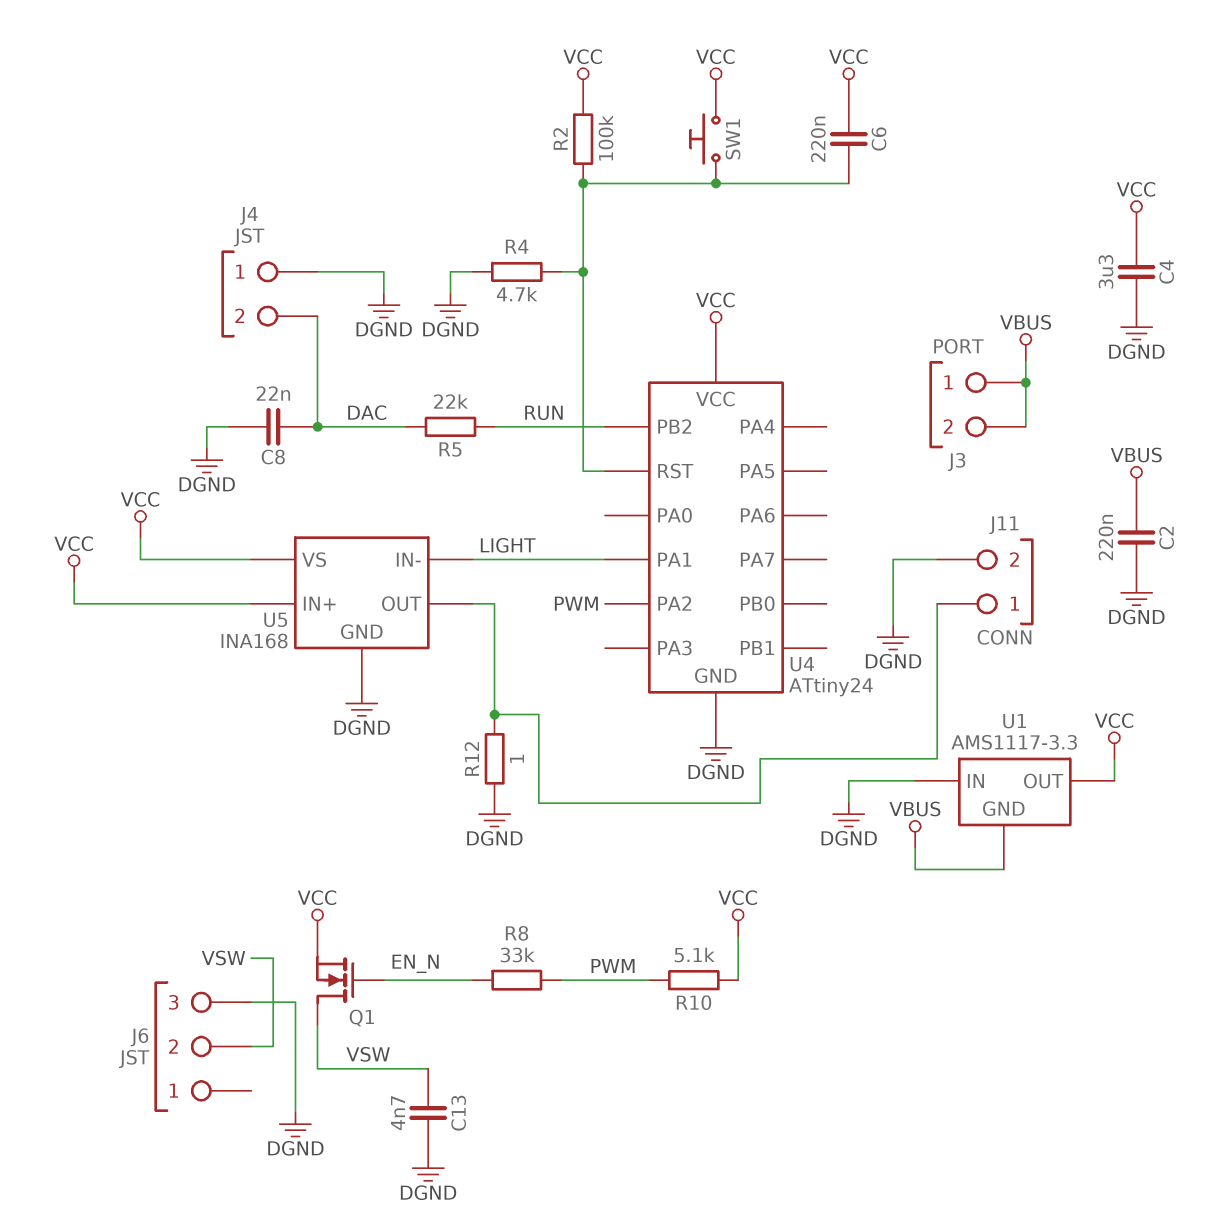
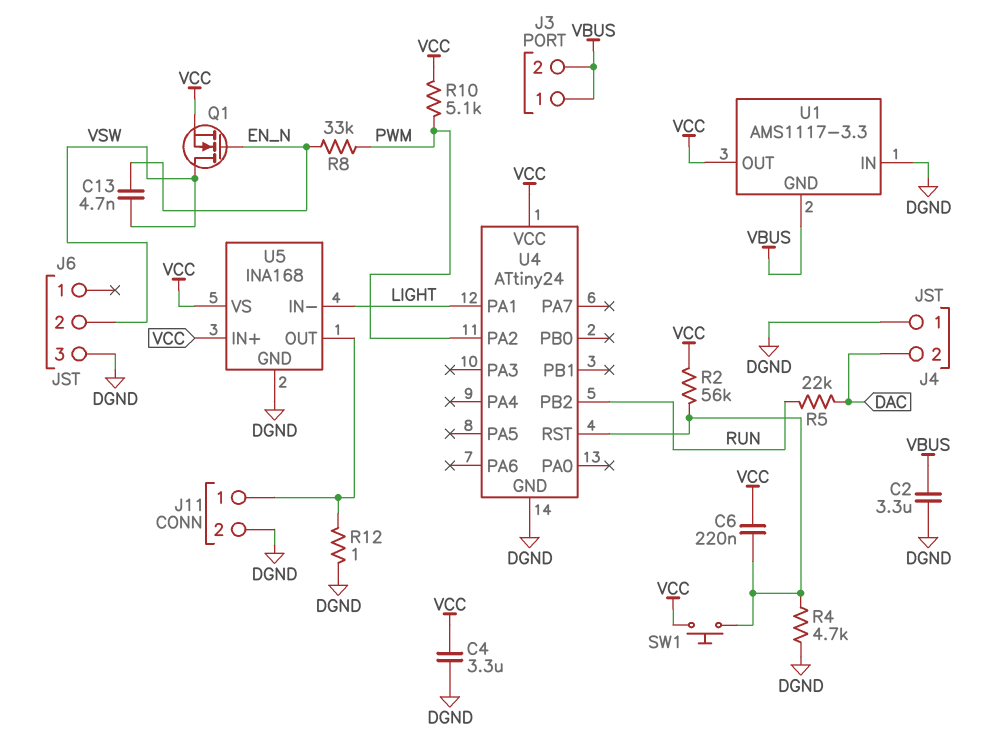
C2: 220nF (DGND, VBUS) -> 3.3uF (DGND, VBUS)
C8: 22nF (DAC, DGND) -> none
C13: 4.7nF (DGND, VSW) -> 4.7nF (EN_N, VSW)
R2: 100k (U4/RST, VCC) -> 56k (U4/RST, VCC)

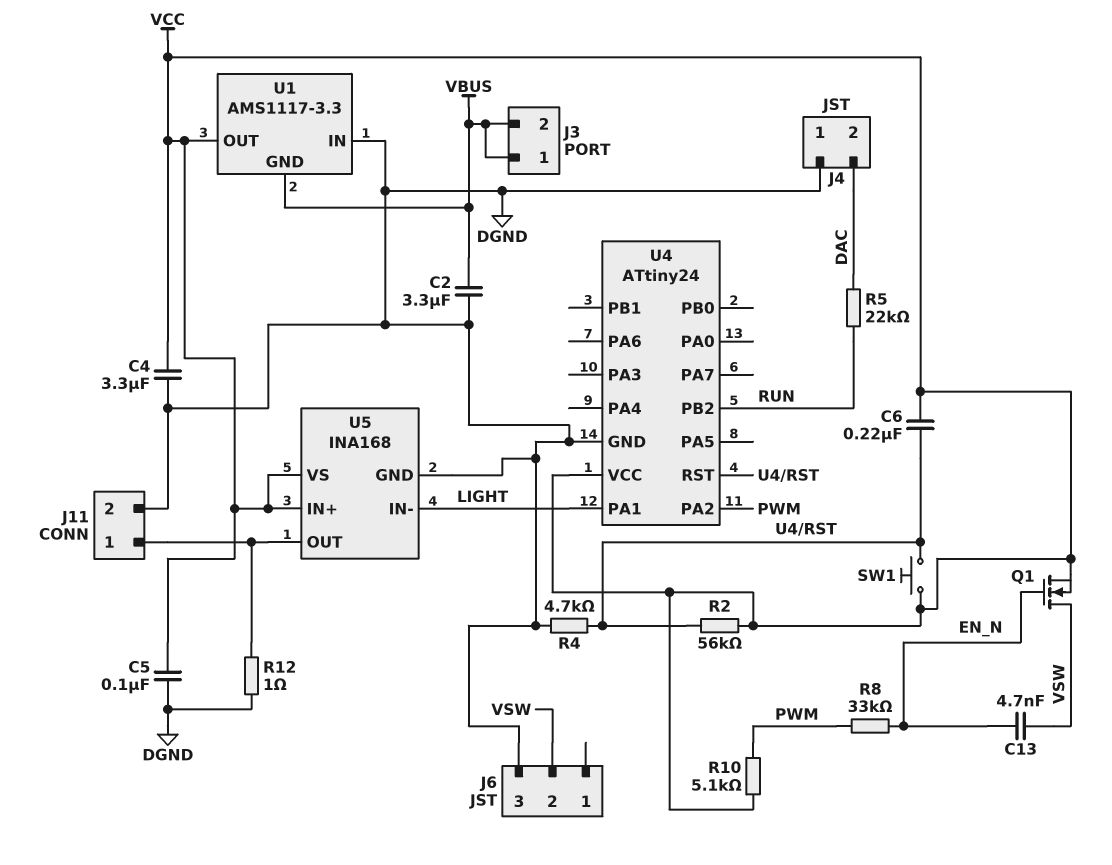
C5: none -> 100nF (DGND, VCC)

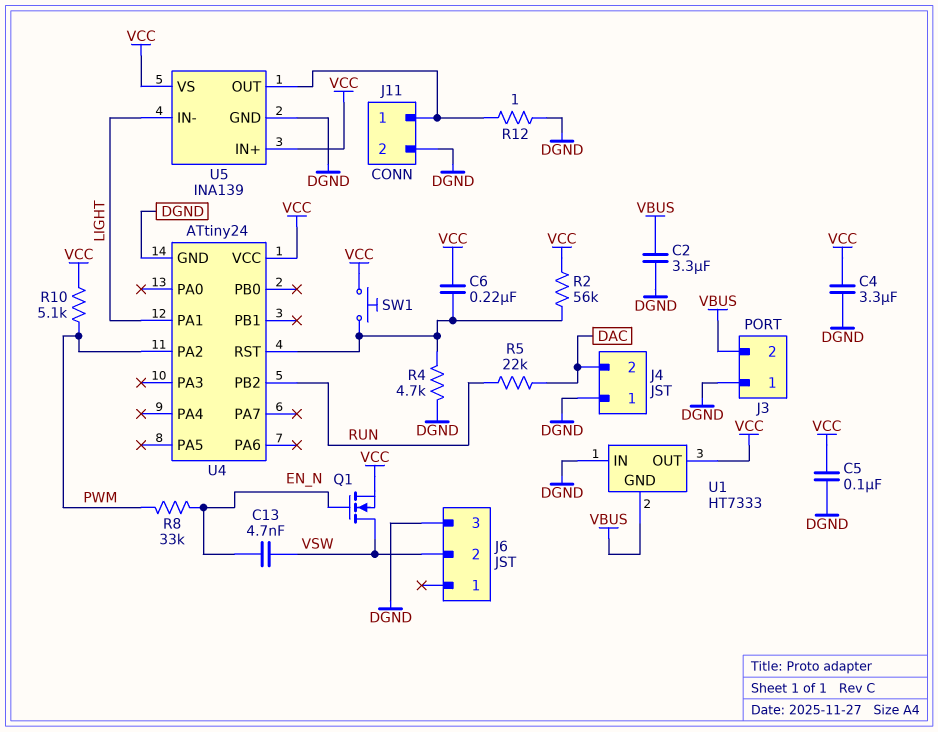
J3 pin 1: VBUS -> DGND
U1: AMS1117-3.3 -> HT7333
U5: INA168 -> INA139

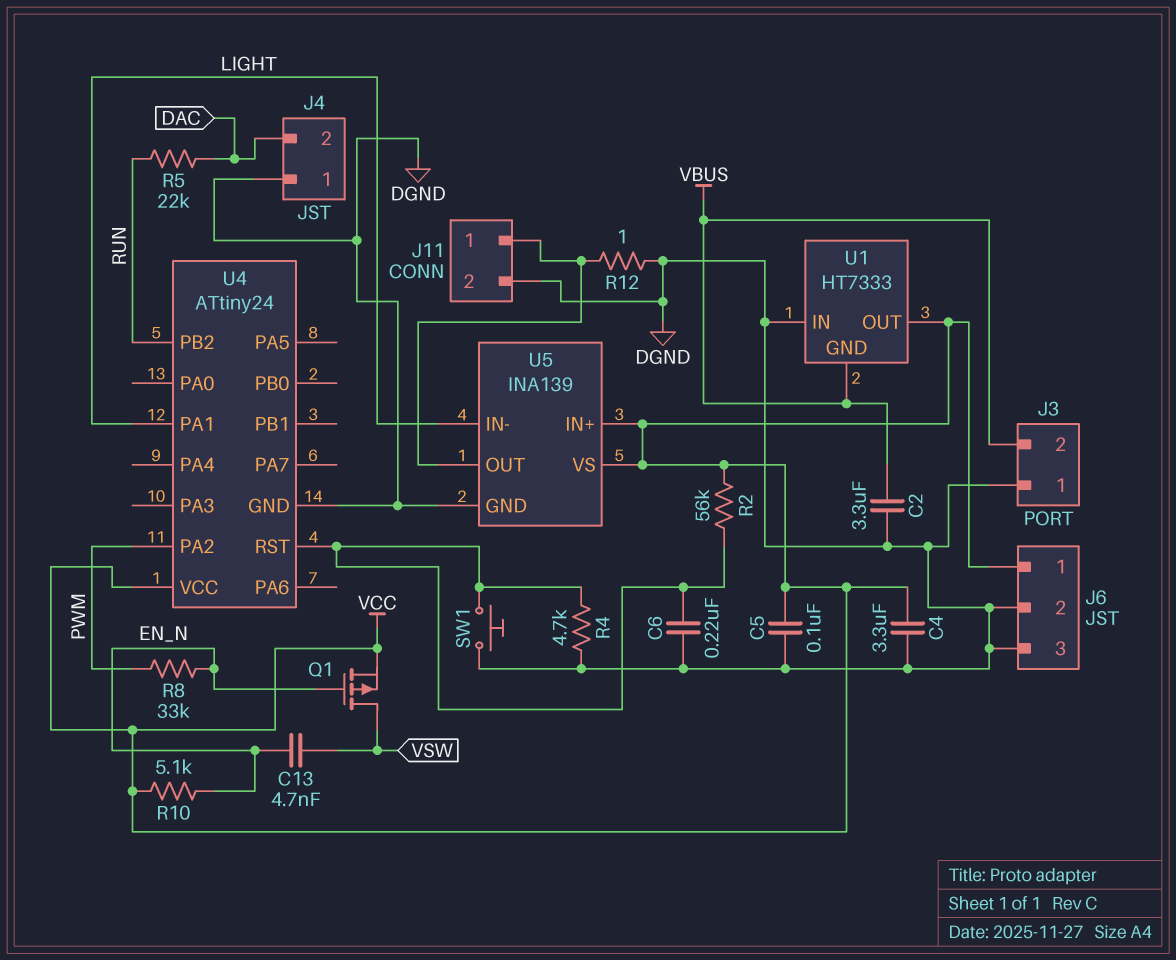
C6: 220nF (U4/RST, VCC) -> 220nF (DGND, U4/RST)
J6 pin 1: none -> VCC
J6 pin 2: VSW -> DGND
Q1: NMOS (G EN_N, D VSW, S VCC) -> PMOS (G EN_N, D VSW, S VCC)
R10: 5.1k (PWM, VCC) -> 5.1k (EN_N, VCC)
SW1: button (U4/RST, VCC) -> button (DGND, U4/RST)

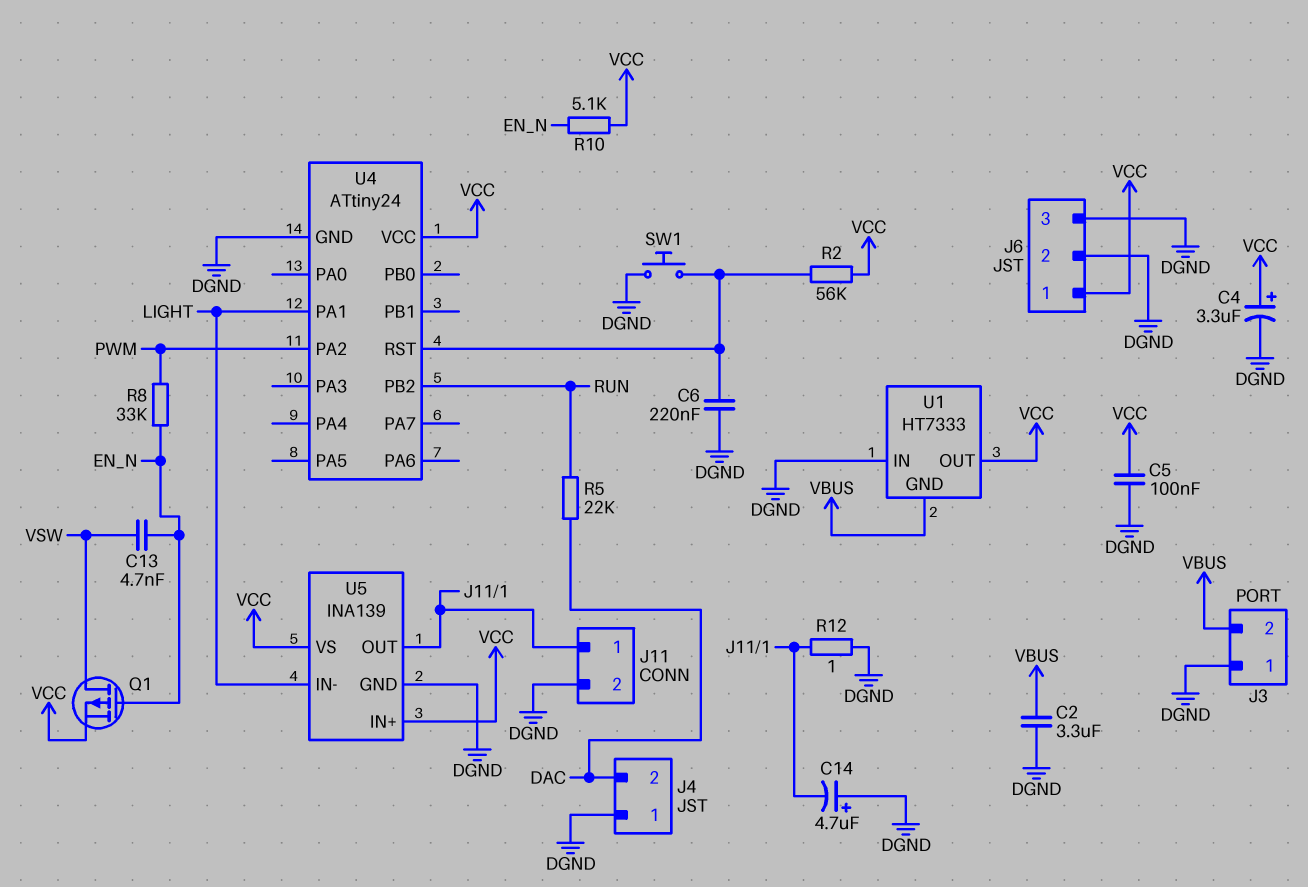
C4: 3.3uF (DGND, VCC) -> 3.3uF (plus VCC, minus DGND)
C14: none -> 4.7uF (plus DGND, minus J11/1)
R4: 4.7k (DGND, U4/RST) -> none

